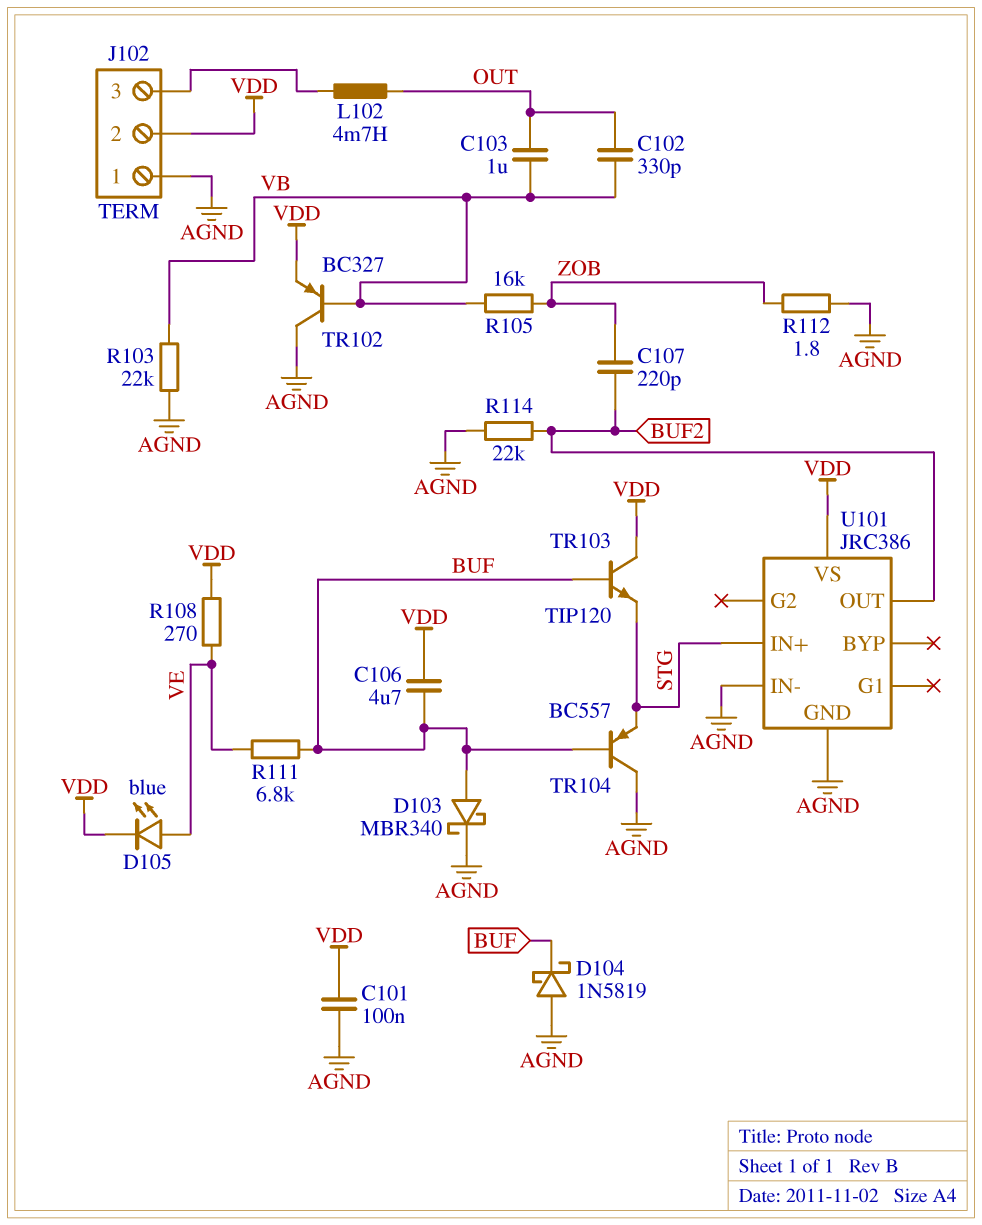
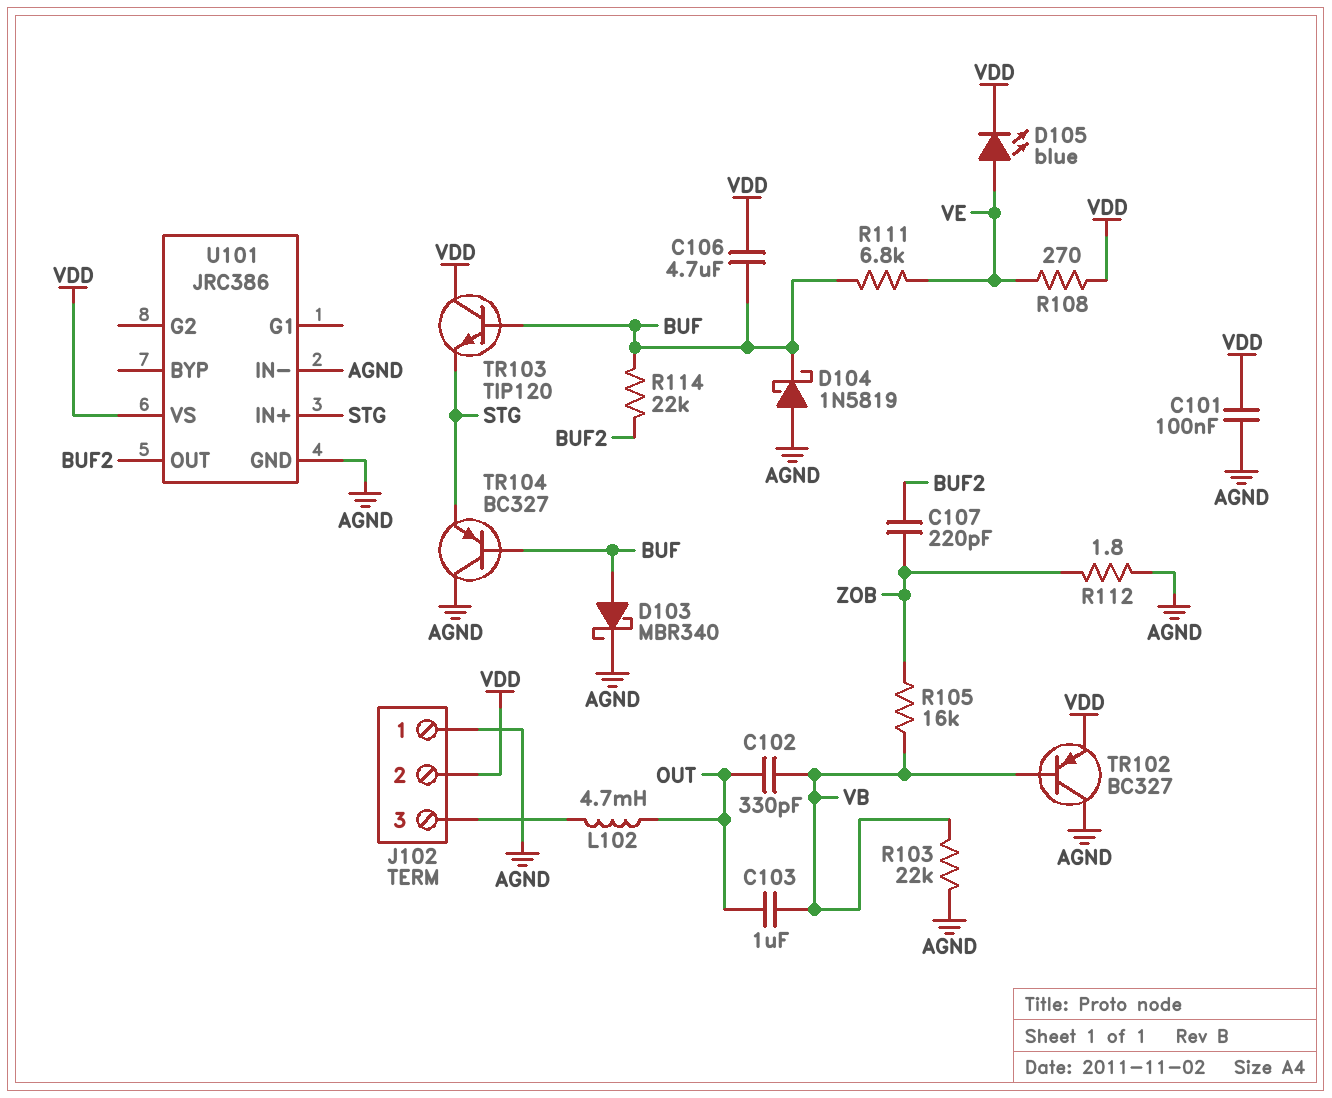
R114: 22k (AGND, BUF2) -> 22k (BUF, BUF2)
TR104: PNP BC557 (B BUF, C AGND, E STG) -> PNP BC327 (B BUF, C AGND, E STG)

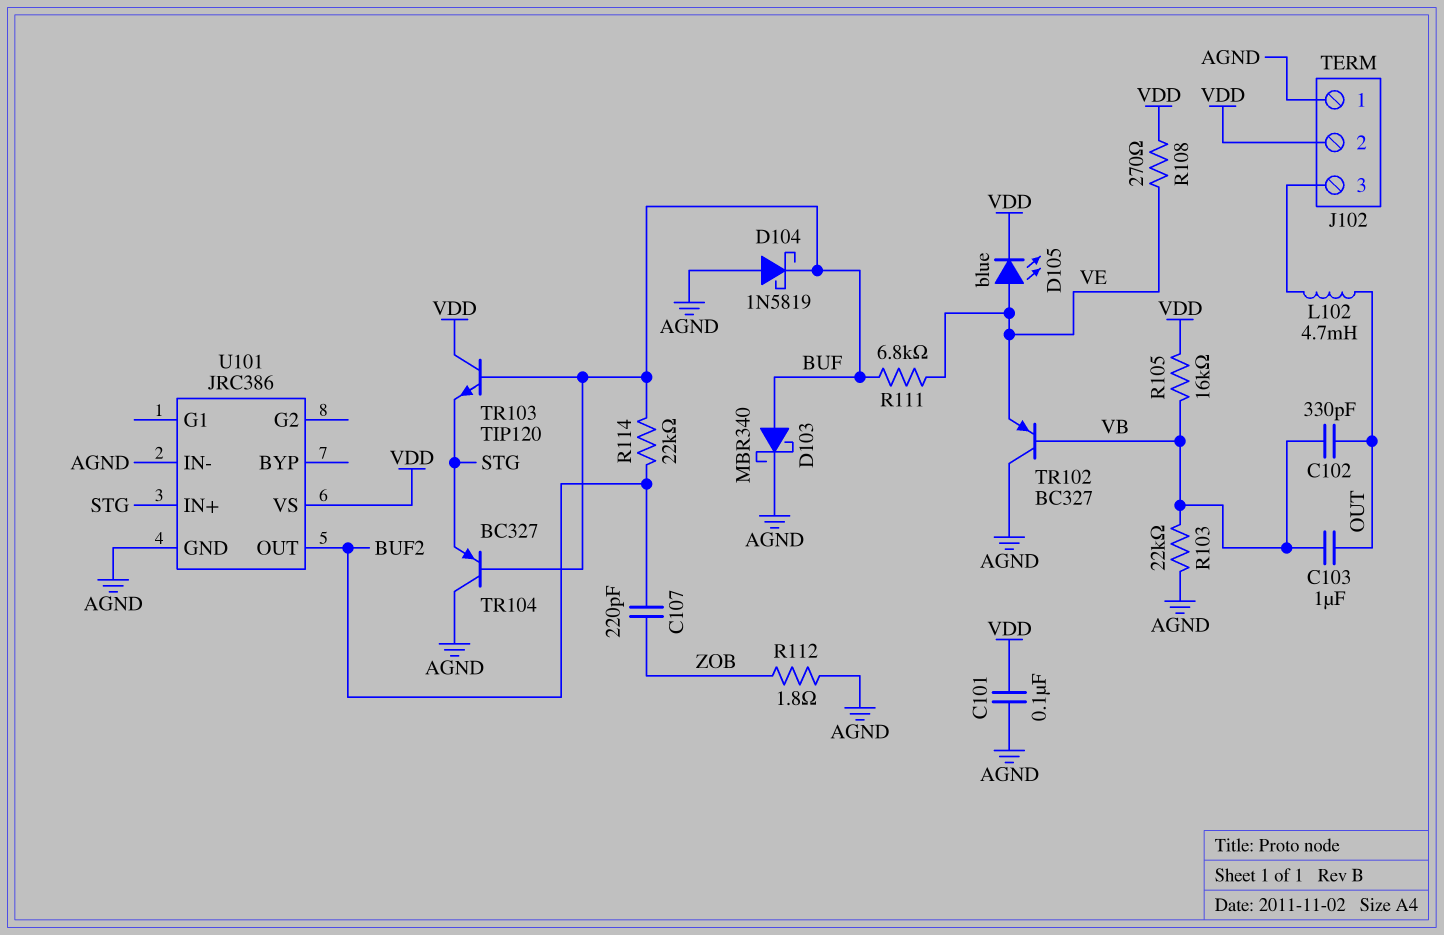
C106: 4.7uF (BUF, VDD) -> none
R105: 16k (VB, ZOB) -> 16k (VB, VDD)
TR102: PNP BC327 (B VB, C AGND, E VDD) -> PNP BC327 (B VB, C AGND, E VE)

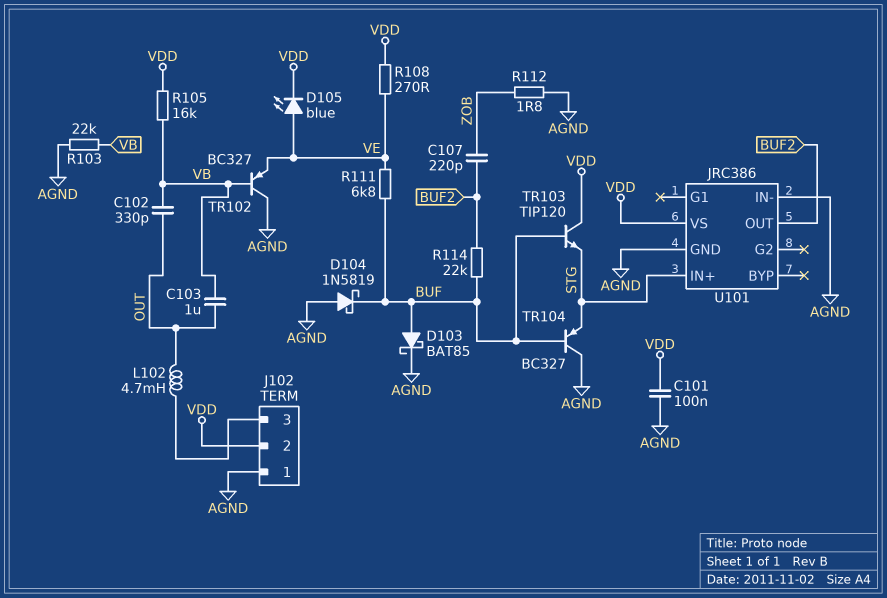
D103: schottky MBR340 (A BUF, K AGND) -> schottky BAT85 (A BUF, K AGND)

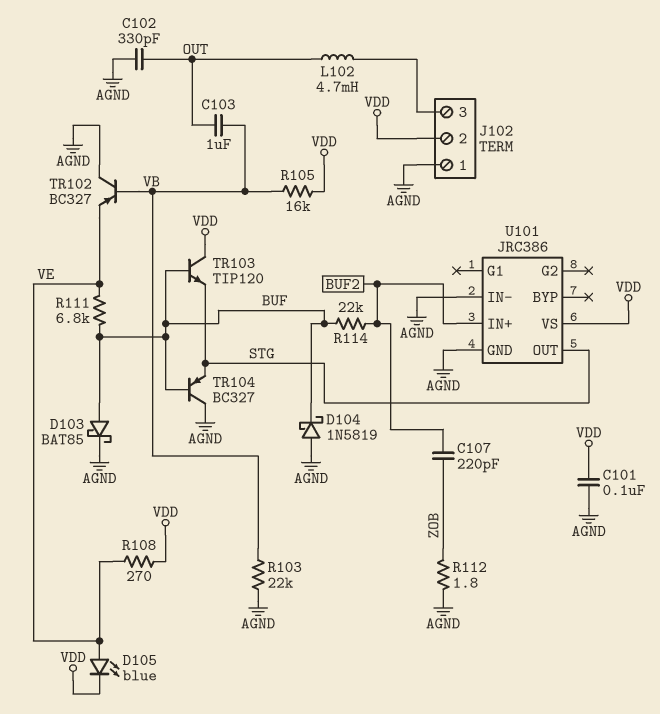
C102: 330pF (OUT, VB) -> 330pF (AGND, OUT)
U101 pin IN+: STG -> BUF2
U101 pin OUT: BUF2 -> STG

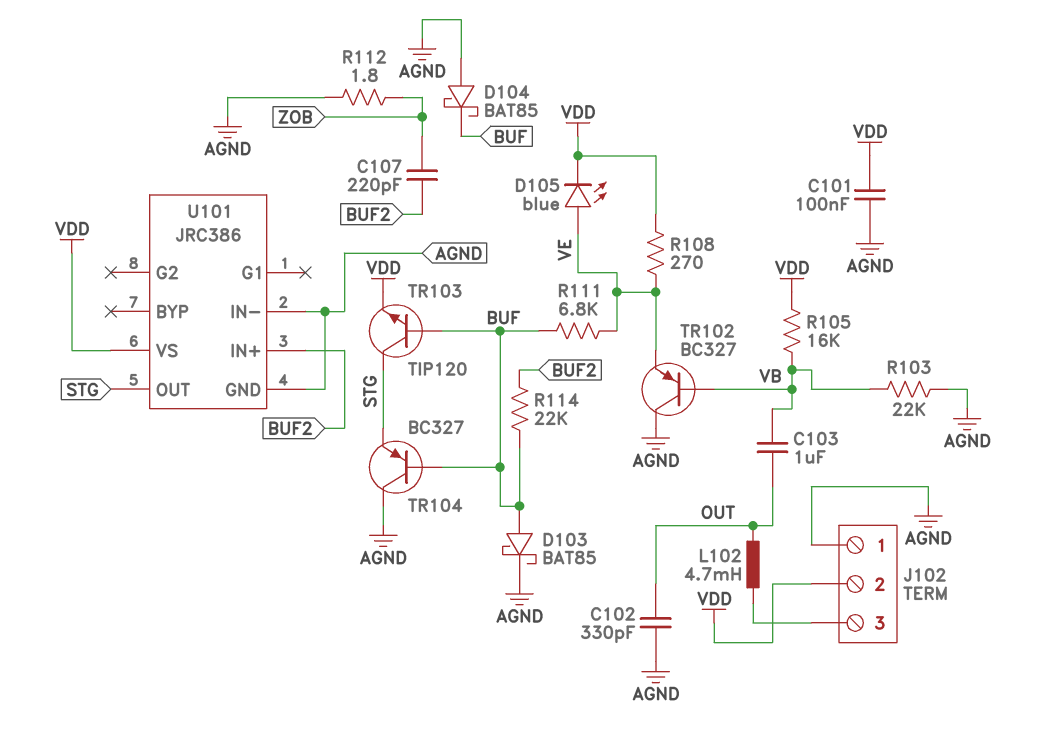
D104: schottky 1N5819 (A AGND, K BUF) -> schottky BAT85 (A AGND, K BUF)
TR103: NPN TIP120 (B BUF, C VDD, E STG) -> NPN TIP120 (B BUF, C STG, E VDD)

